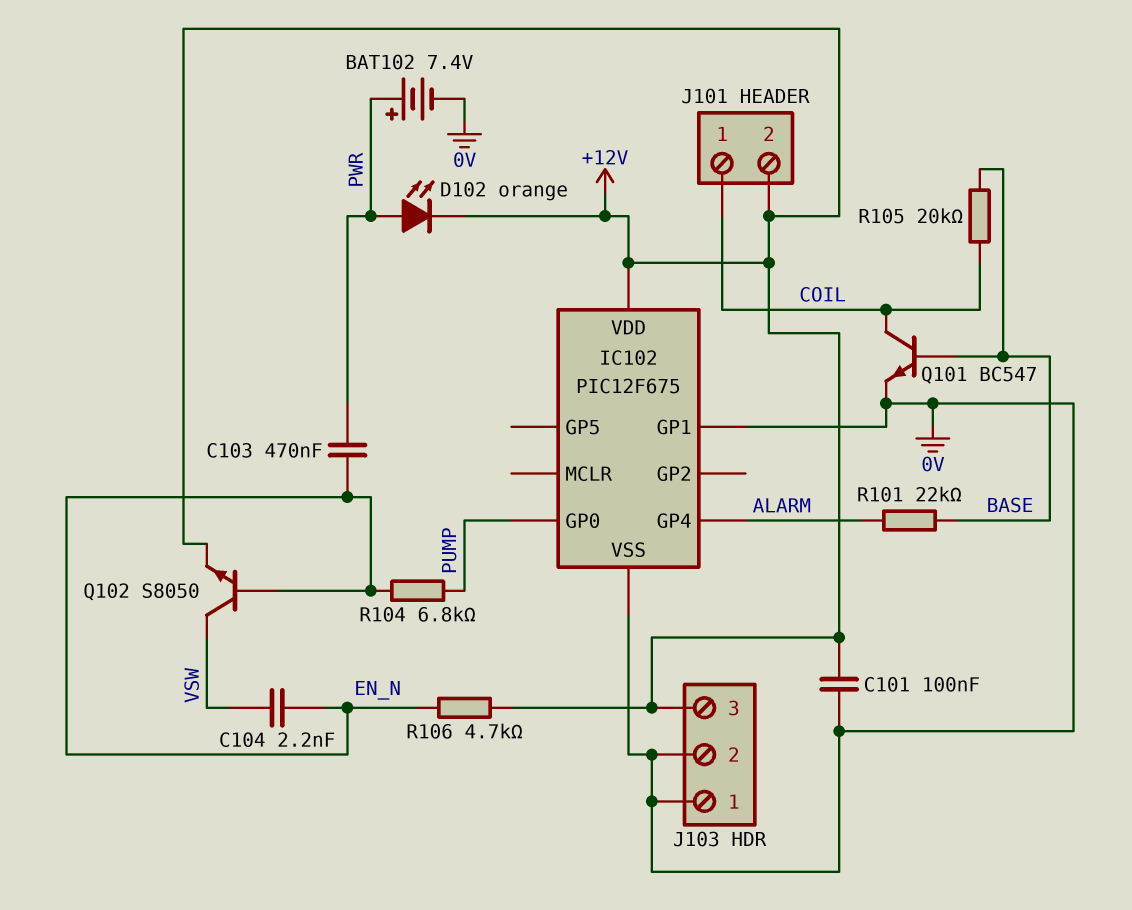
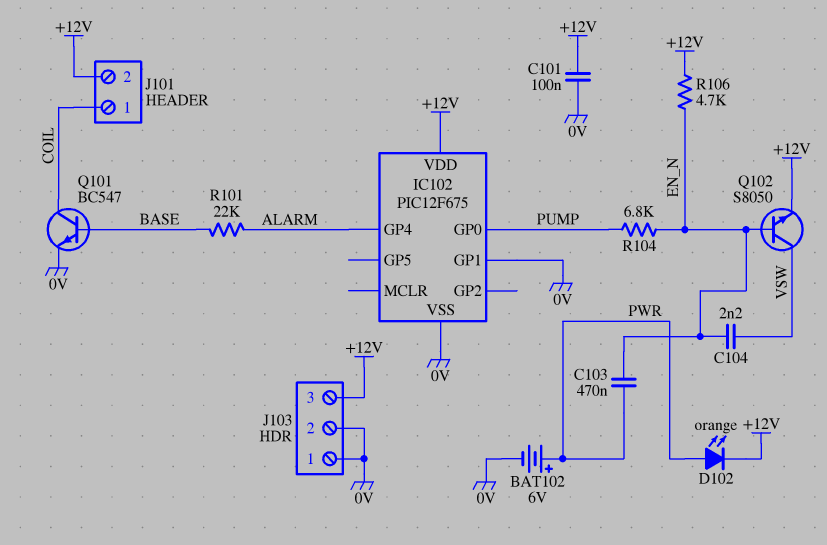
BAT102: 7.4V (plus PWR, minus 0V) -> 6V (plus PWR, minus 0V)
R105: 20k (BASE, COIL) -> none

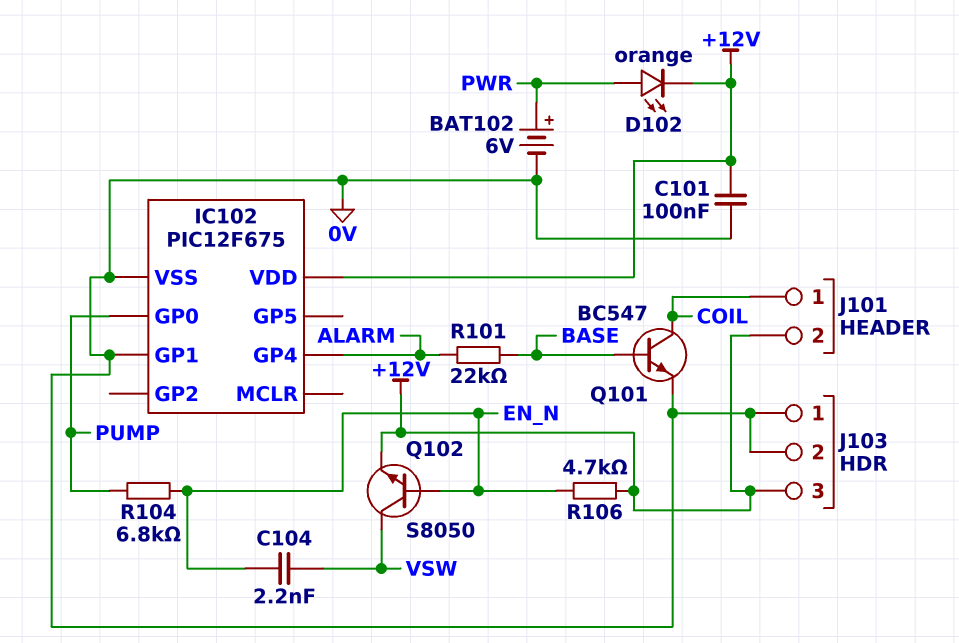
C103: 470nF (EN_N, PWR) -> none

